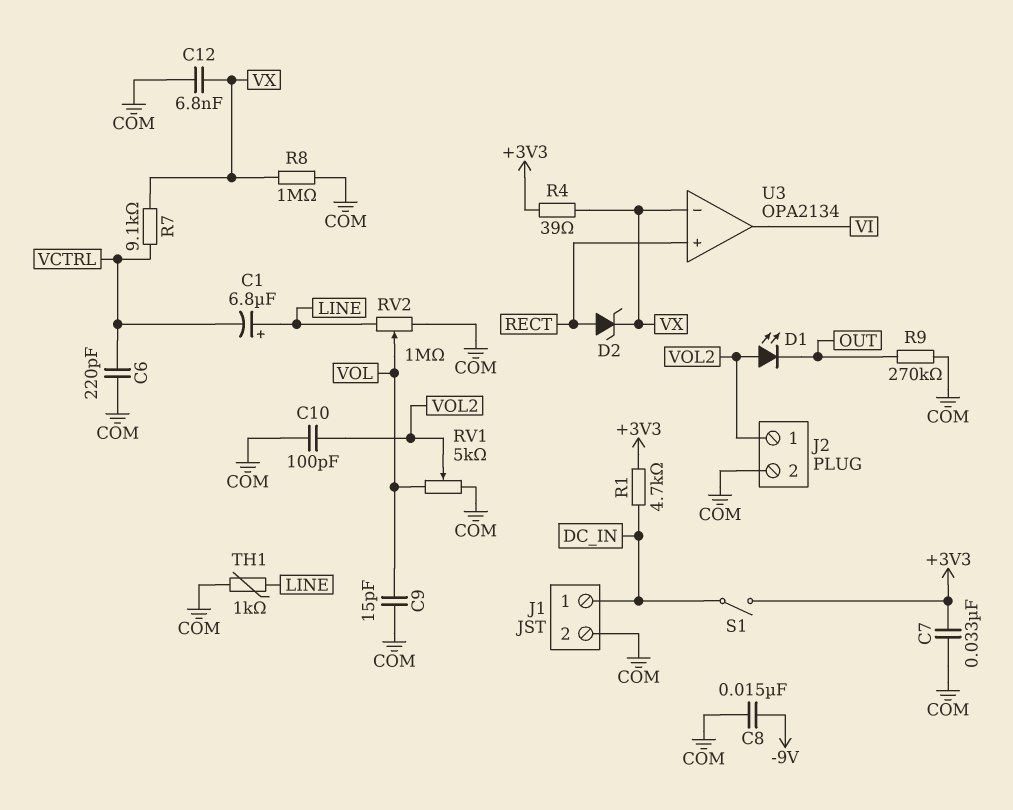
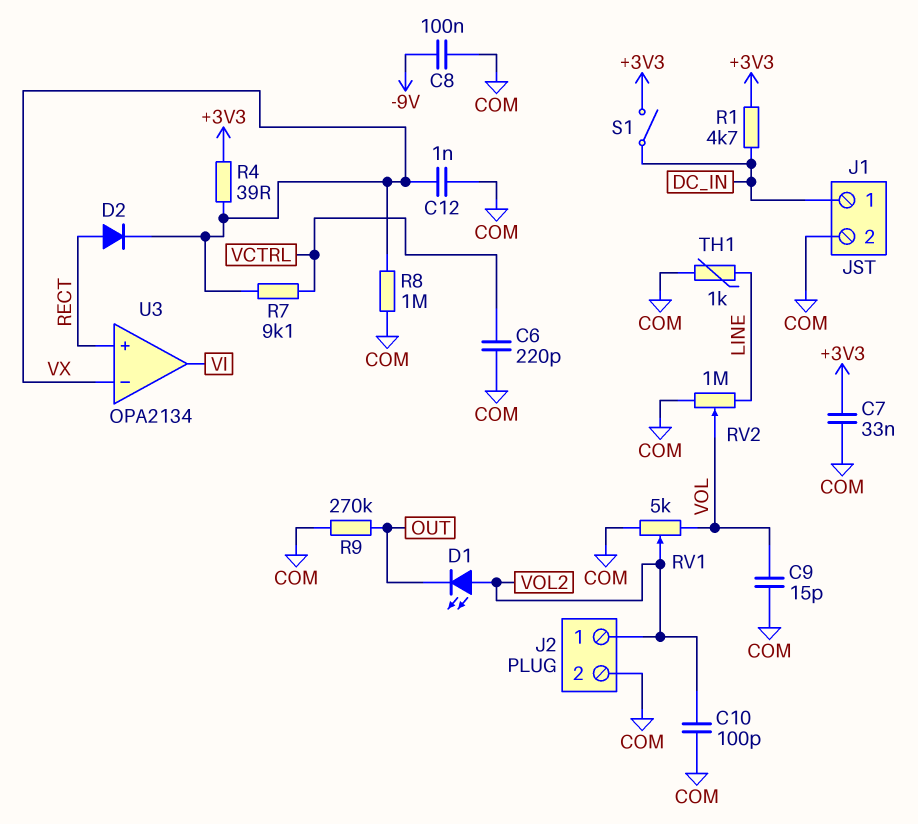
C1: 6.8uF (plus LINE, minus VCTRL) -> none
C8: 15nF (-9V, COM) -> 100nF (-9V, COM)
C12: 6.8nF (COM, VX) -> 1nF (COM, VX)
D2: zener (A RECT, K VX) -> diode (A RECT, K VX)

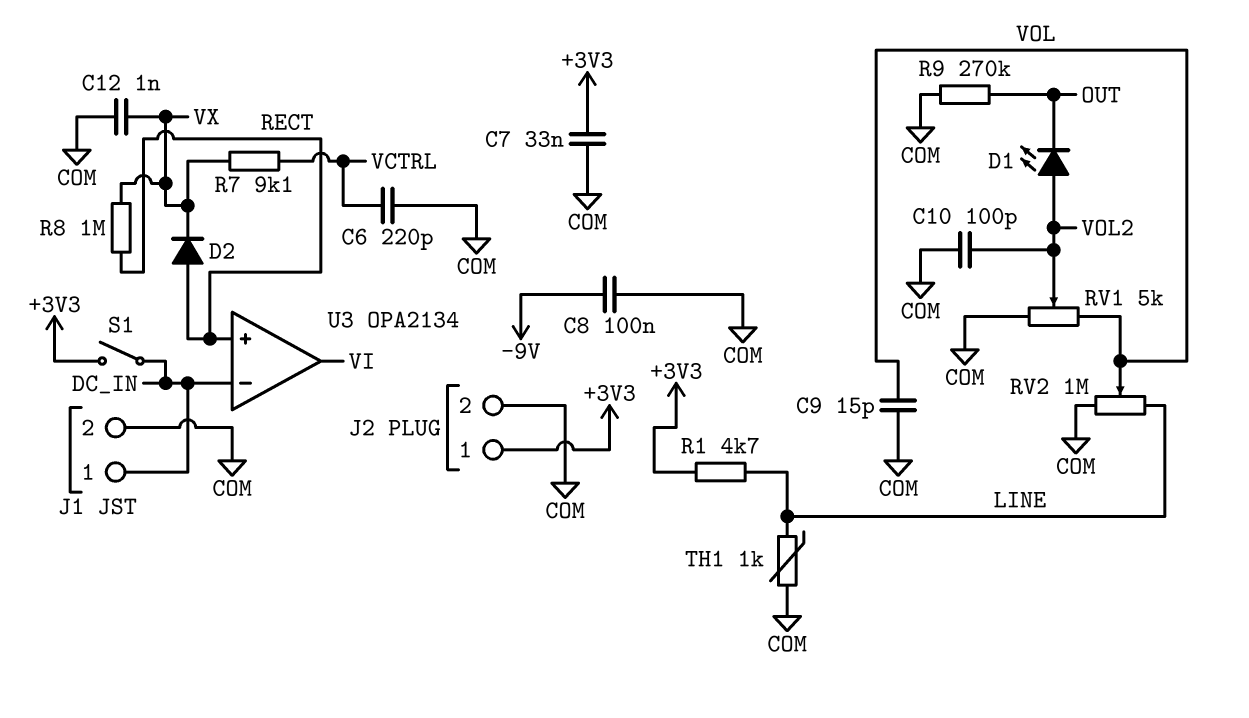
J2 pin 1: VOL2 -> +3V3
R1: 4.7k (+3V3, DC_IN) -> 4.7k (+3V3, LINE)
R4: 39 (+3V3, VX) -> none
R8: 1M (COM, VX) -> 1M (RECT, VX)
U3 pin in-: VX -> DC_IN

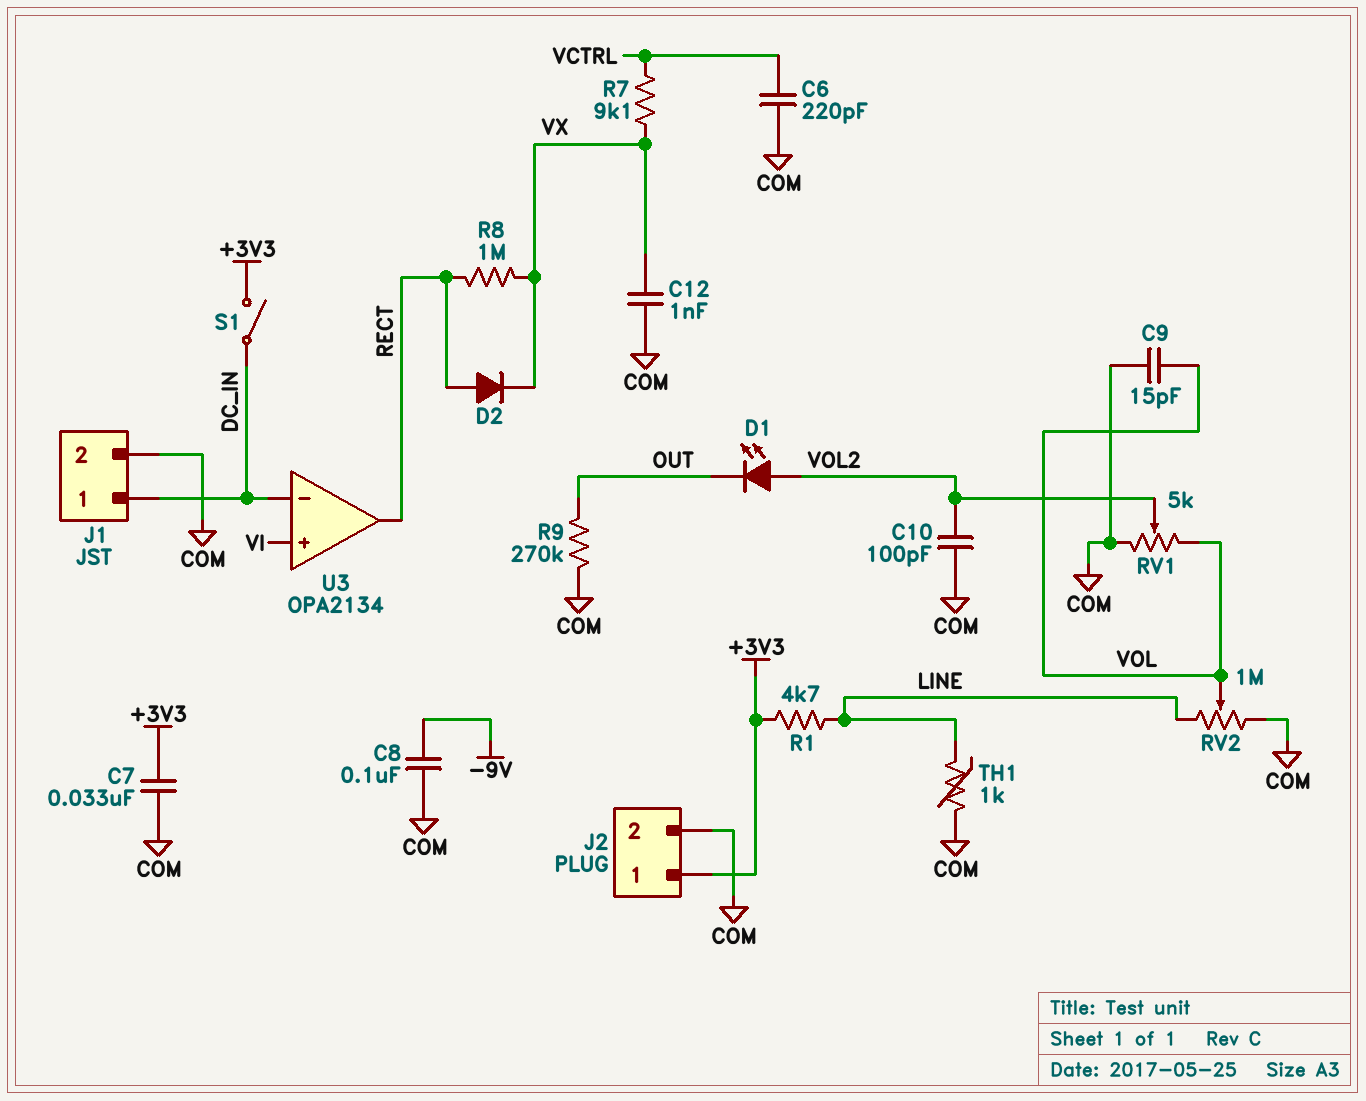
U3 pin in+: RECT -> VI
U3 pin out: VI -> RECT

